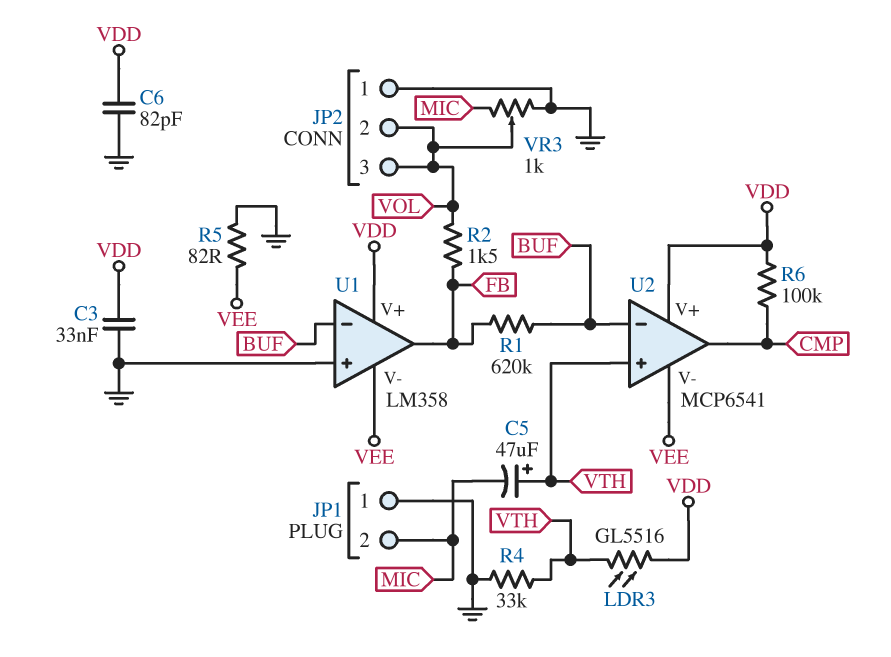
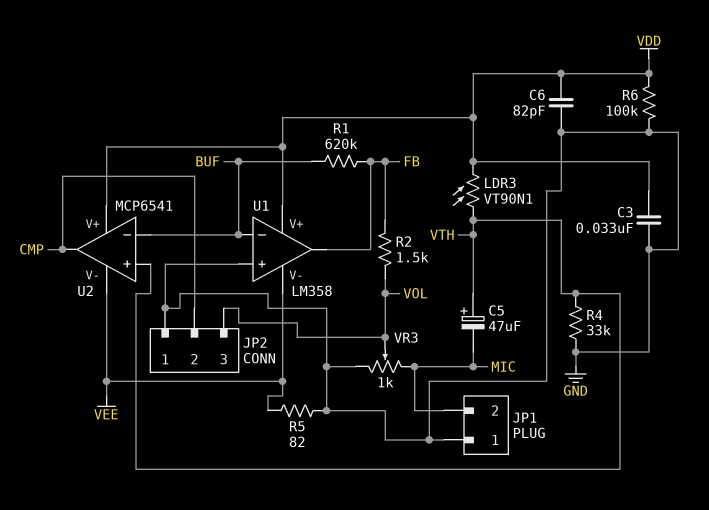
JP2 pin 2: VOL -> CMP
LDR3: GL5516 (VDD, VTH) -> VT90N1 (VDD, VTH)
R6: 100k (CMP, VDD) -> 100k (GND, VDD)

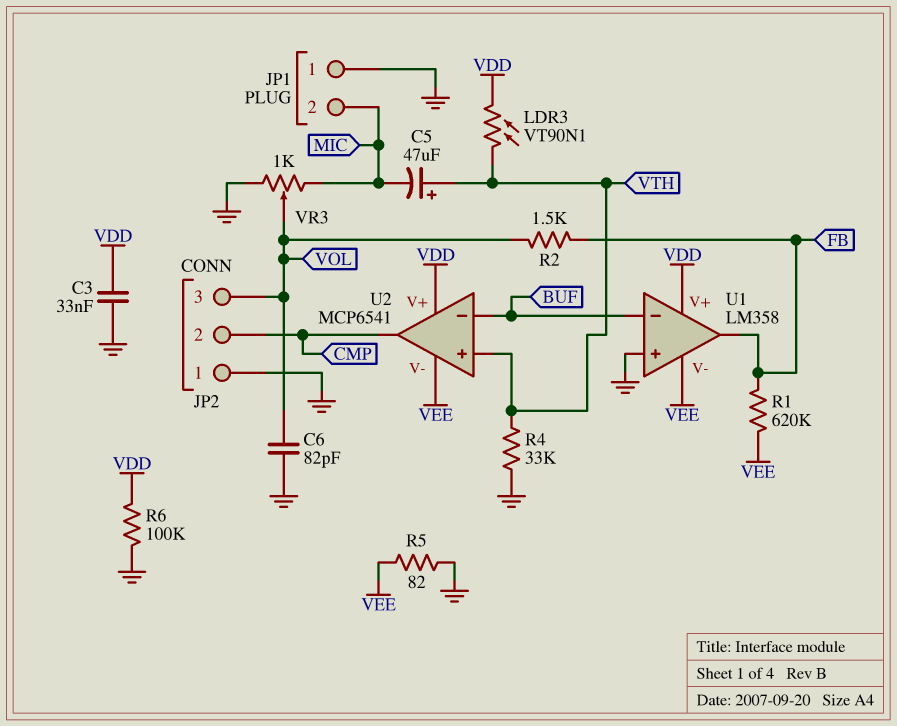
C6: 82pF (GND, VDD) -> 82pF (GND, VOL)
R1: 620k (BUF, FB) -> 620k (FB, VEE)

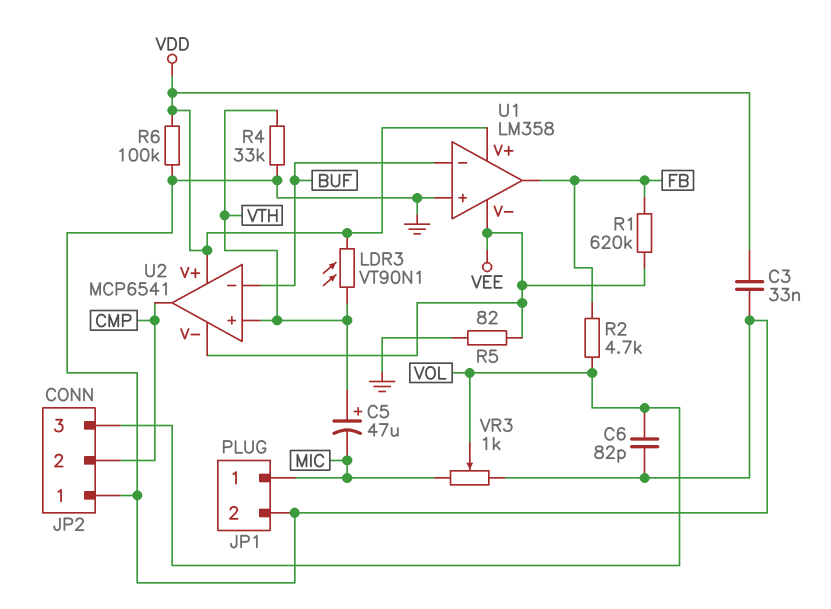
JP1 pin 1: GND -> MIC
JP1 pin 2: MIC -> GND
R2: 1.5k (FB, VOL) -> 4.7k (FB, VOL)

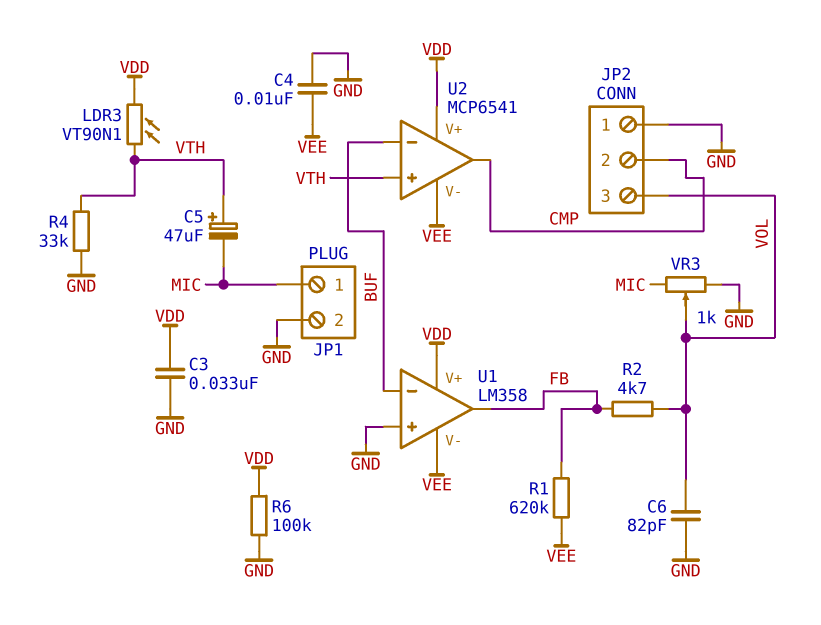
C4: none -> 10nF (GND, VEE)
R5: 82 (GND, VEE) -> none

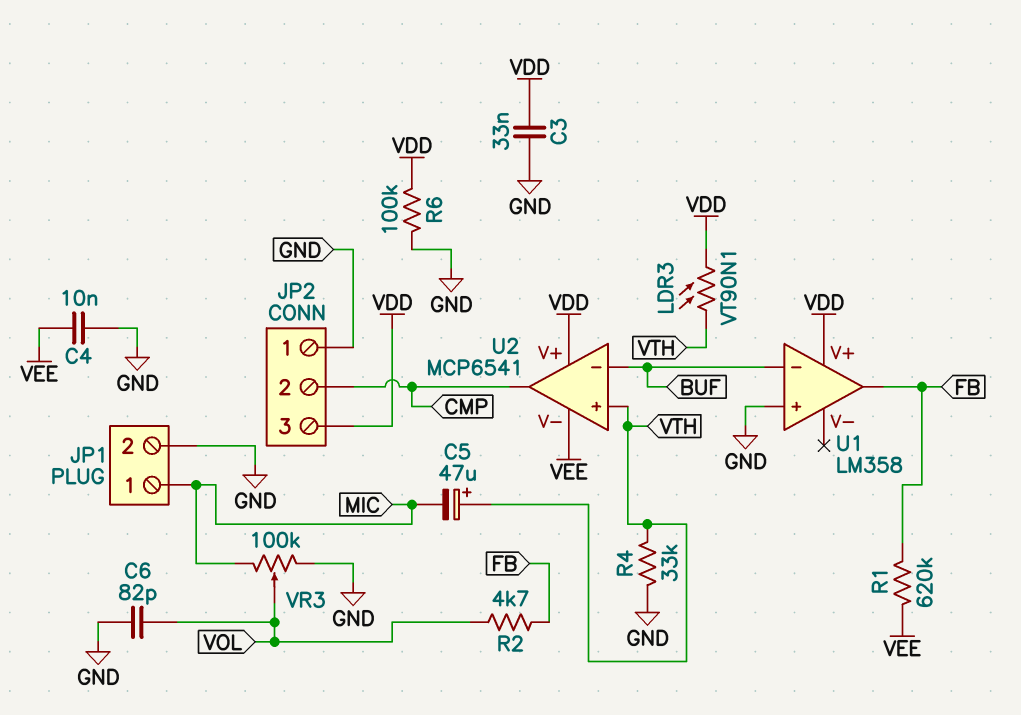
JP2 pin 3: VOL -> VDD
U1 pin V-: VEE -> none
VR3: 1k (GND, MIC, wiper VOL) -> 100k (GND, MIC, wiper VOL)

